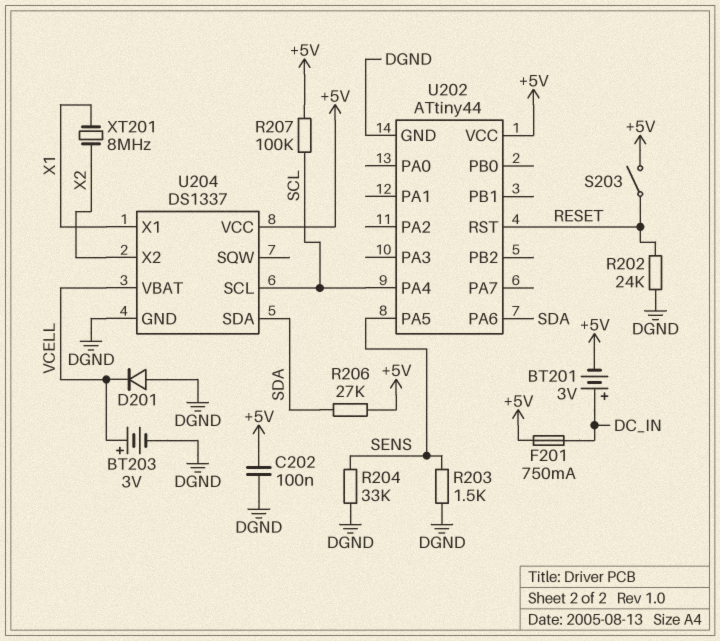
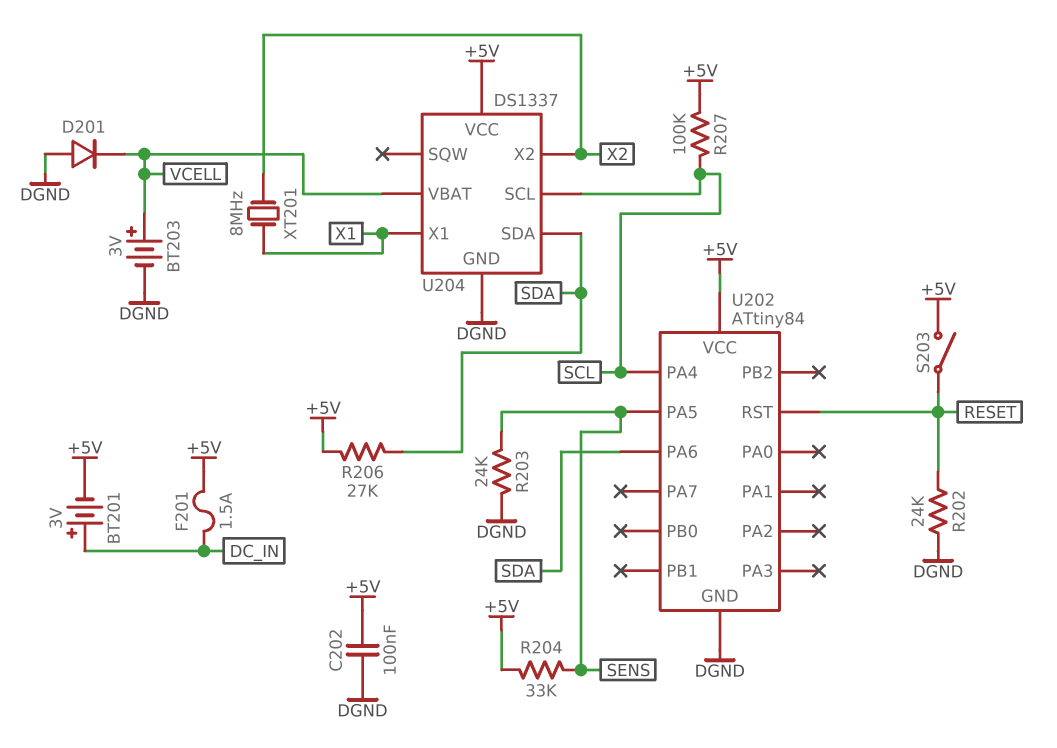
F201: 750mA (+5V, DC_IN) -> 1.5A (+5V, DC_IN)
R203: 1.5k (DGND, SENS) -> 24k (DGND, SENS)
R204: 33k (DGND, SENS) -> 33k (+5V, SENS)
U202: ATtiny44 -> ATtiny84

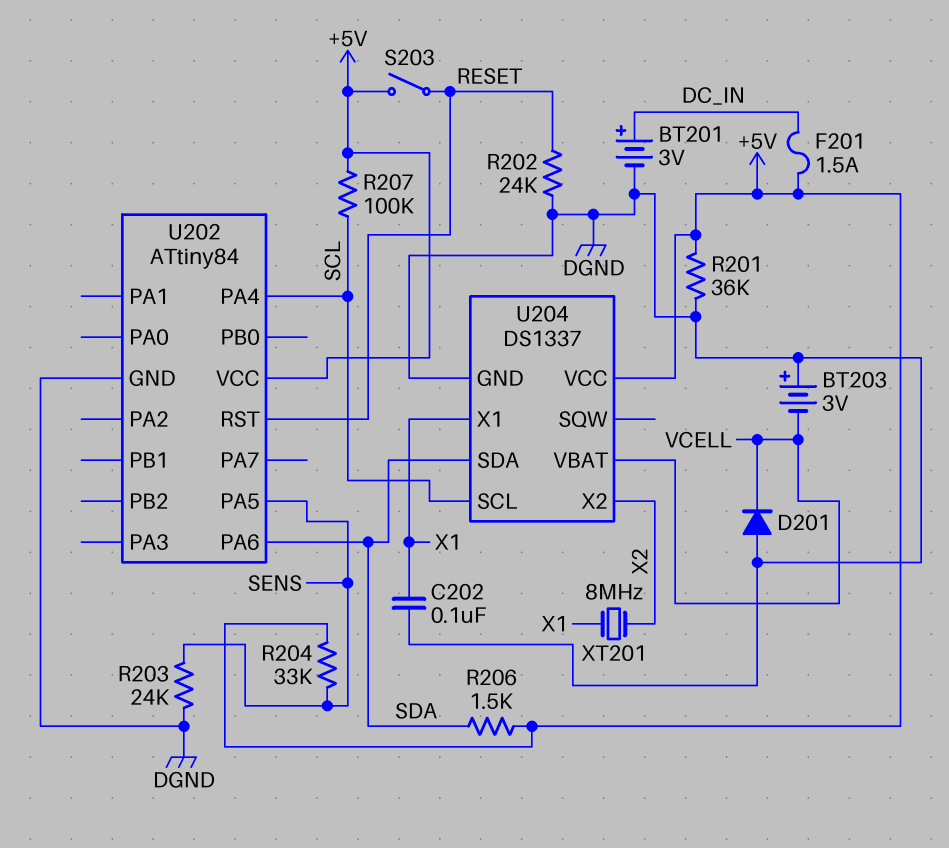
BT201: 3V (plus DC_IN, minus +5V) -> 3V (plus DC_IN, minus DGND)
BT203: 3V (plus VCELL, minus DGND) -> 3V (plus DGND, minus VCELL)
C202: 100nF (+5V, DGND) -> 100nF (DGND, X1)
R201: none -> 36k (+5V, DGND)
R206: 27k (+5V, SDA) -> 1.5k (+5V, SDA)

